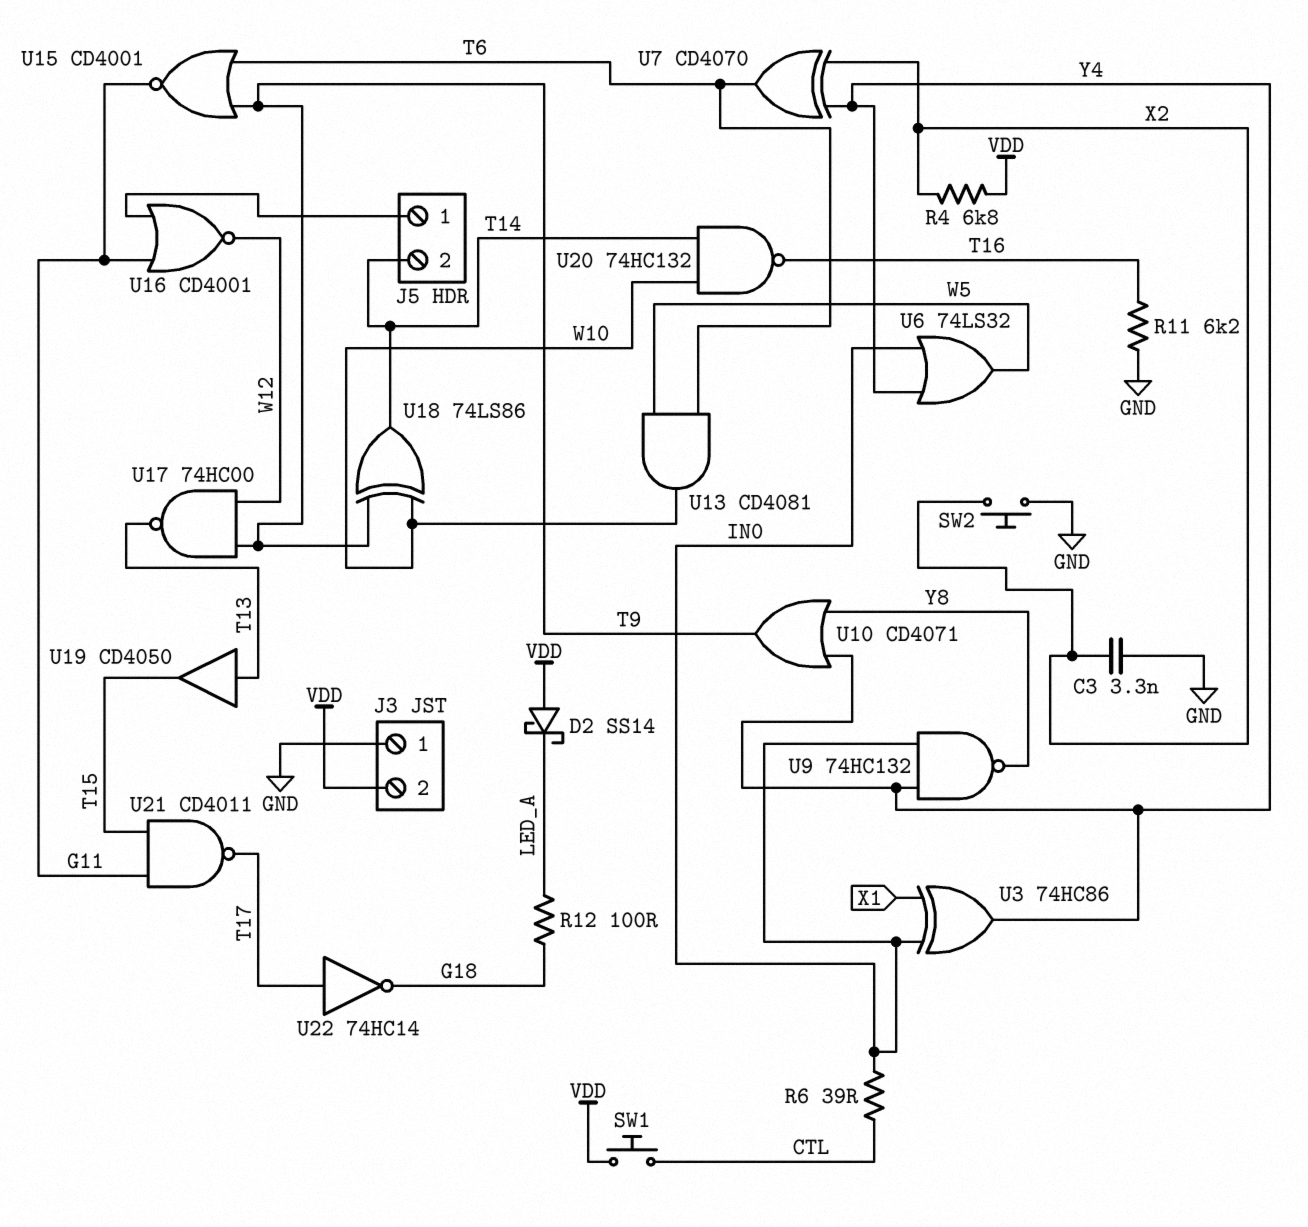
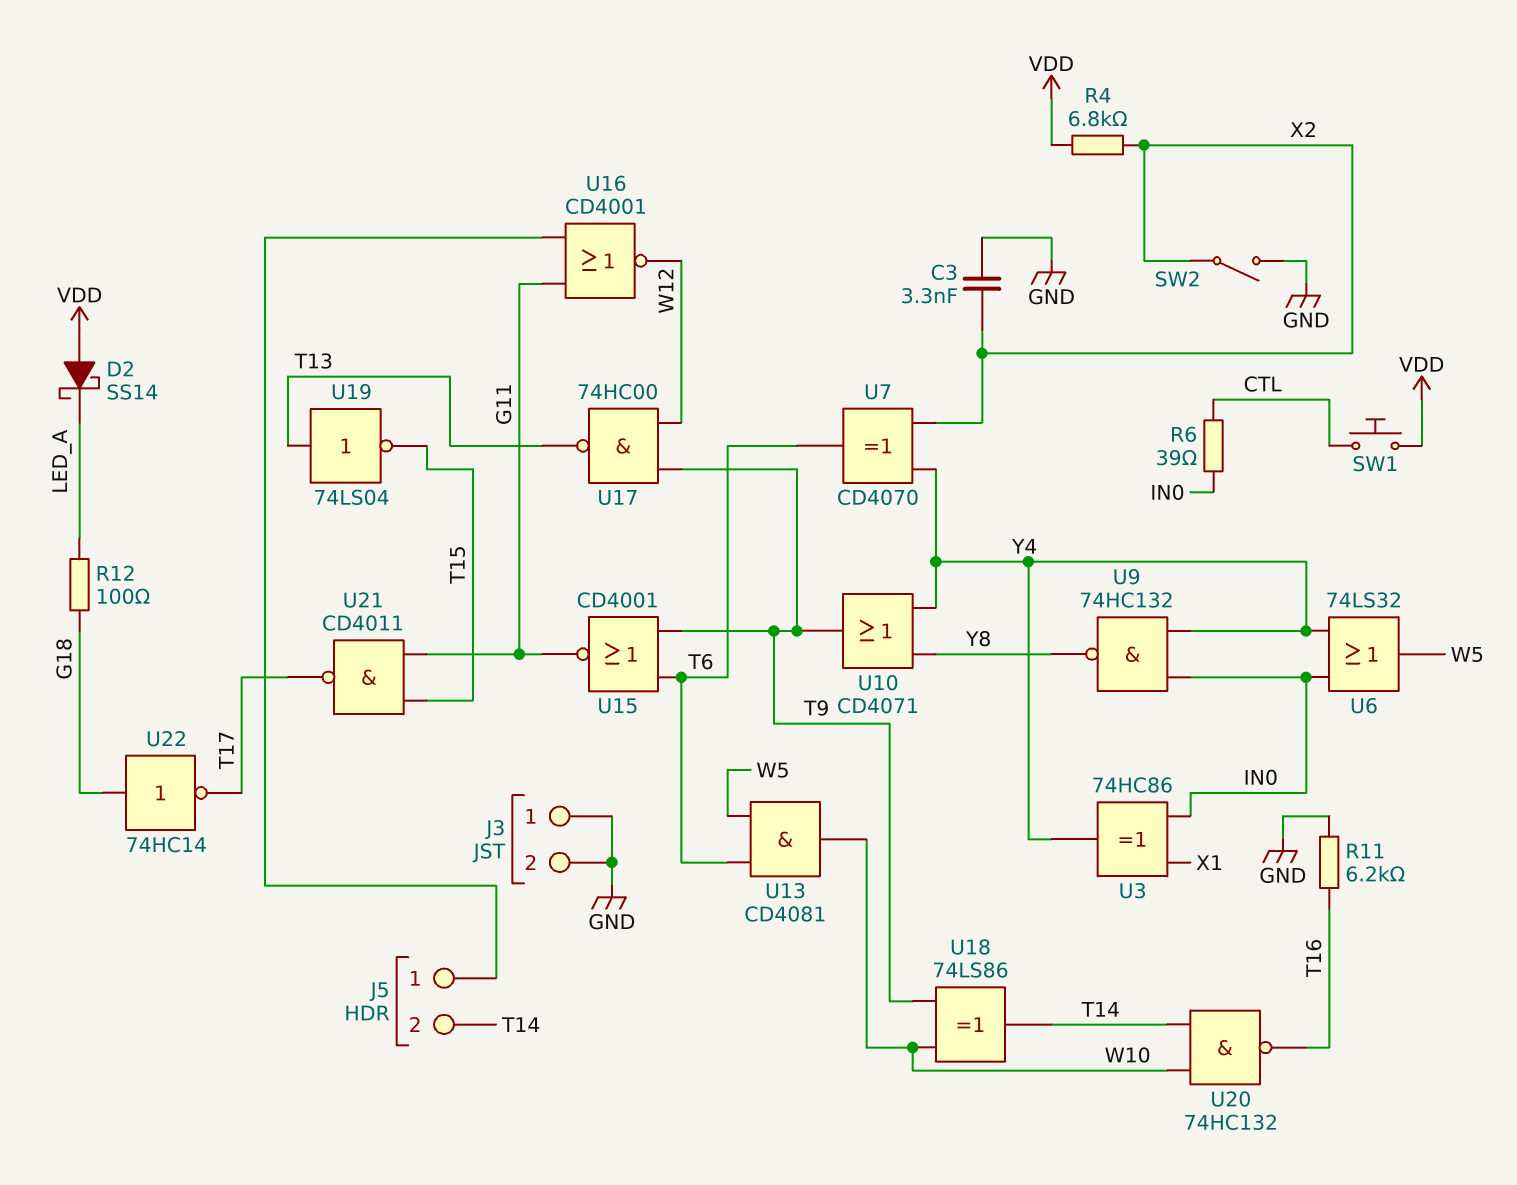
J3 pin 2: VDD -> GND
SW2: button (GND, X2) -> switch (GND, X2)
U19: buffer CD4050 (in T13, out T15) -> NOT 74LS04 (in T13, out T15)
U22: NOT 74HC14 (in T17, out G18) -> NOT 74HC14 (in G18, out T17)

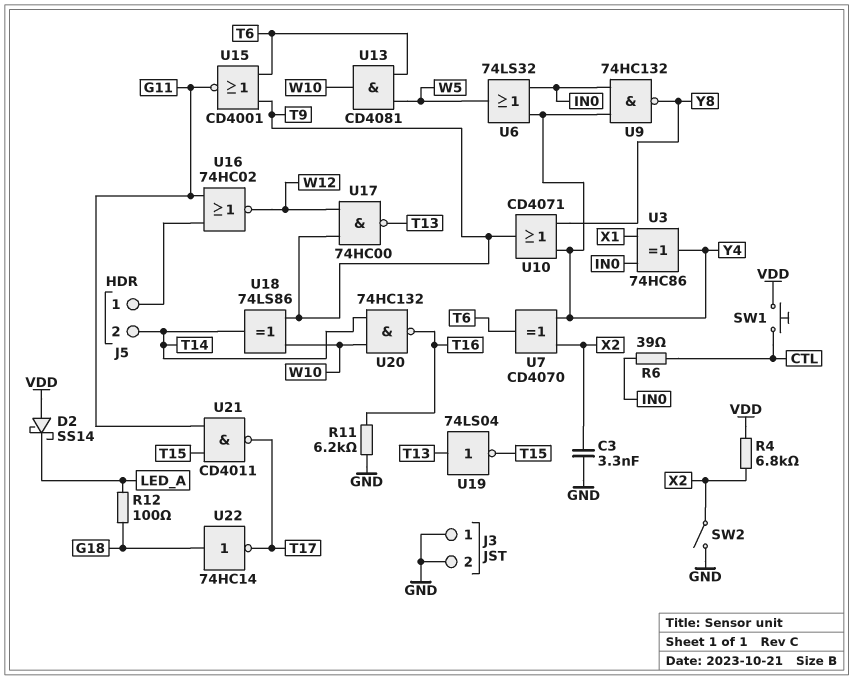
U16: NOR CD4001 (in G11, in J5/1, out W12) -> NOR 74HC02 (in G11, in J5/1, out W12)

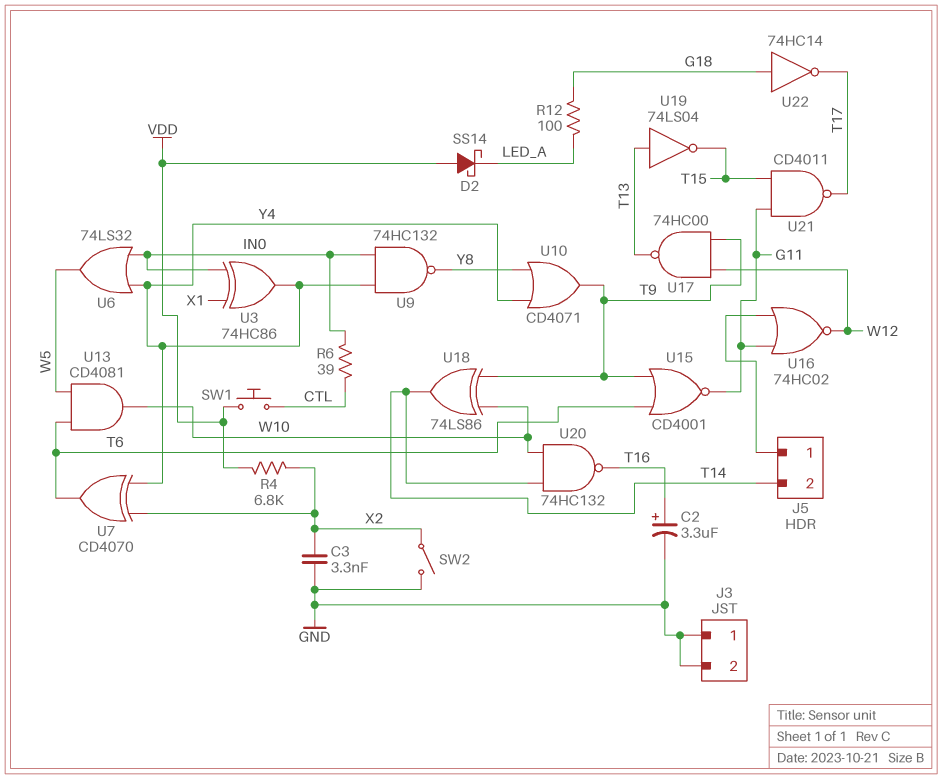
C2: none -> 3.3uF (plus T16, minus GND)
R11: 6.2k (GND, T16) -> none

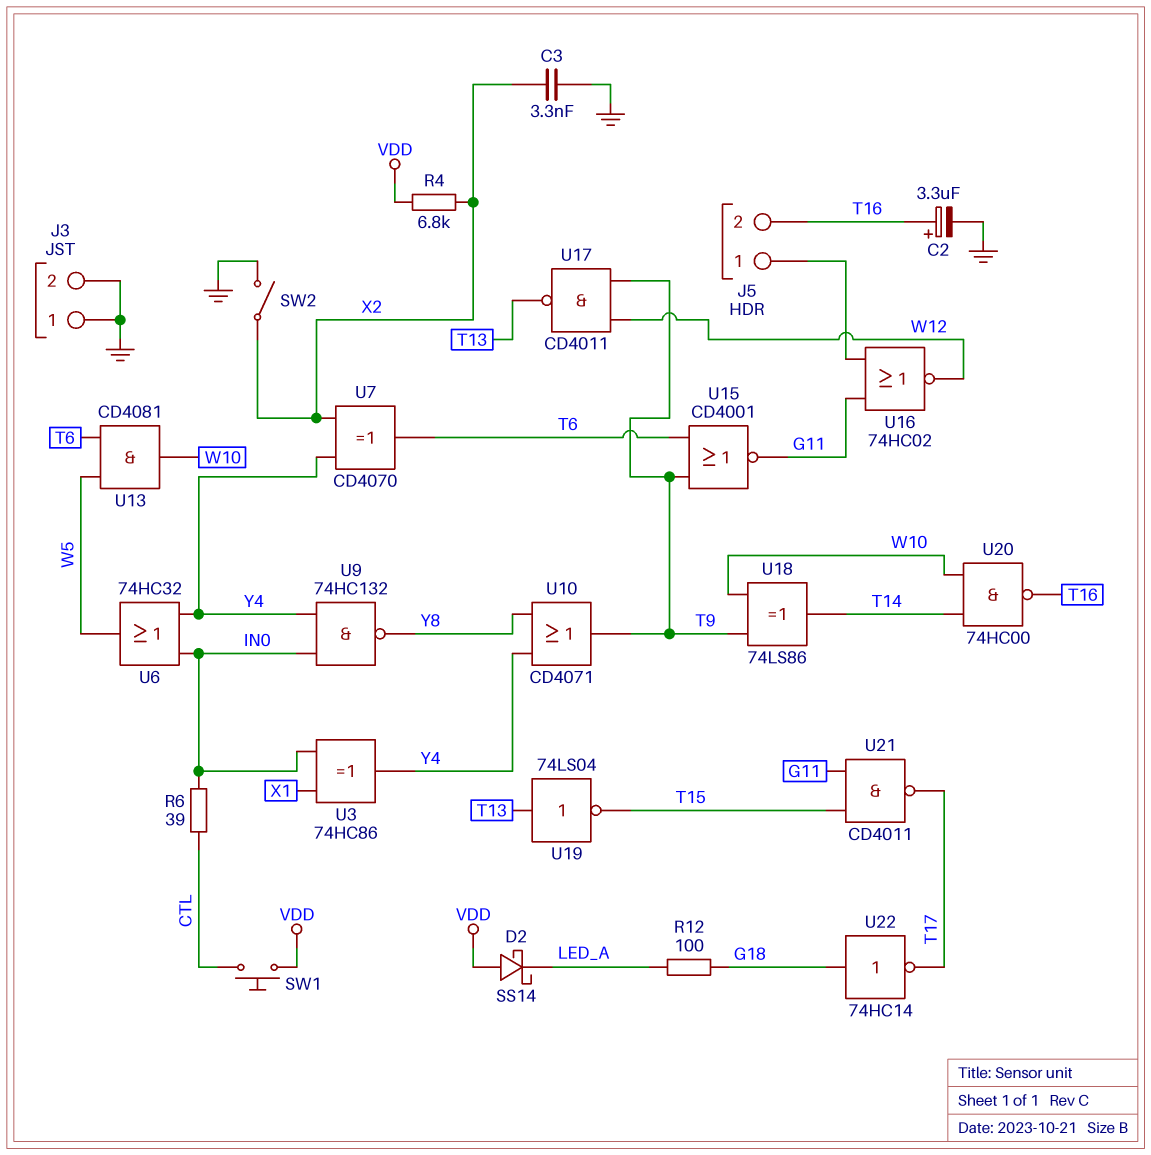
J5 pin 2: T14 -> T16
U6: OR 74LS32 (in IN0, in Y4, out W5) -> OR 74HC32 (in IN0, in Y4, out W5)
U17: NAND 74HC00 (in T9, in W12, out T13) -> NAND CD4011 (in T9, in W12, out T13)
U20: NAND 74HC132 (in T14, in W10, out T16) -> NAND 74HC00 (in T14, in W10, out T16)

